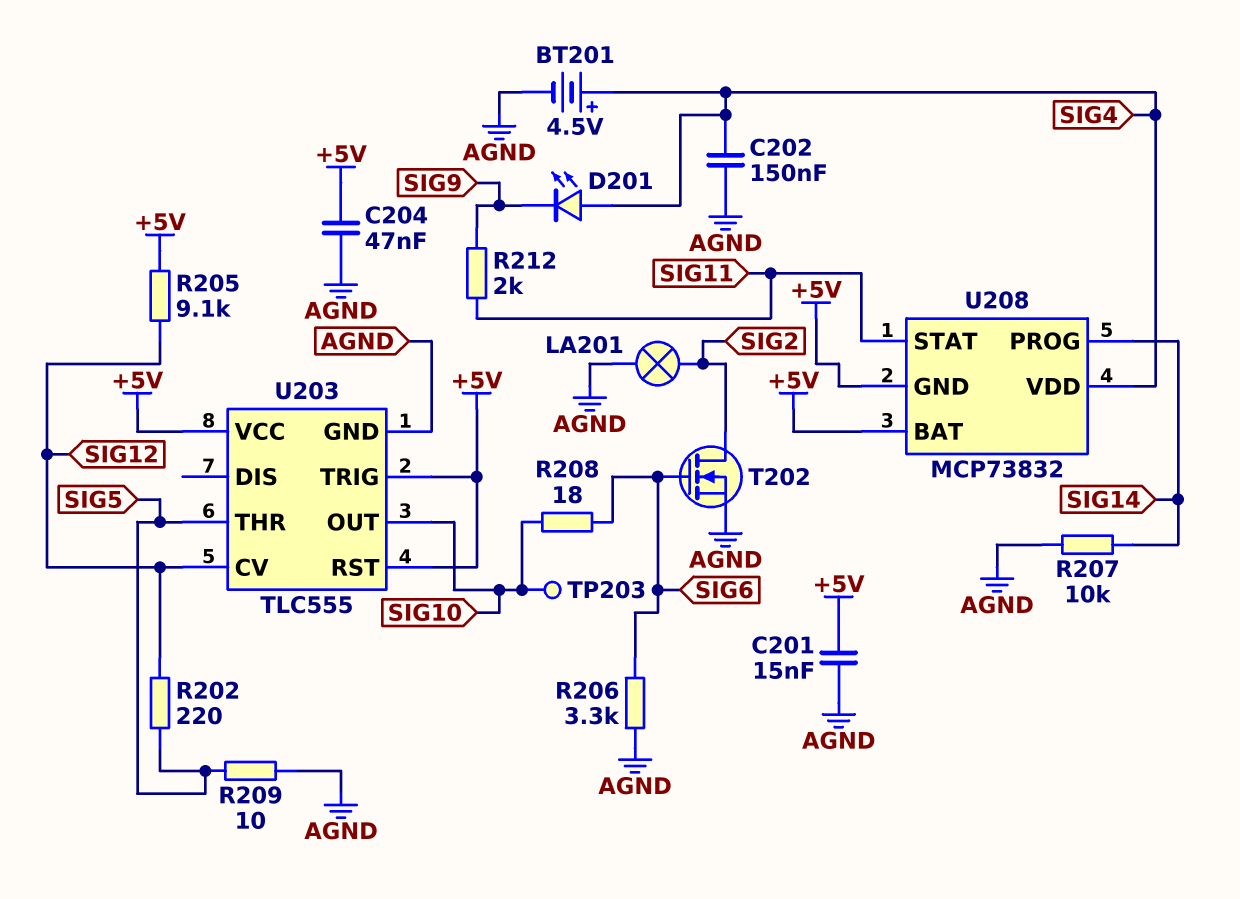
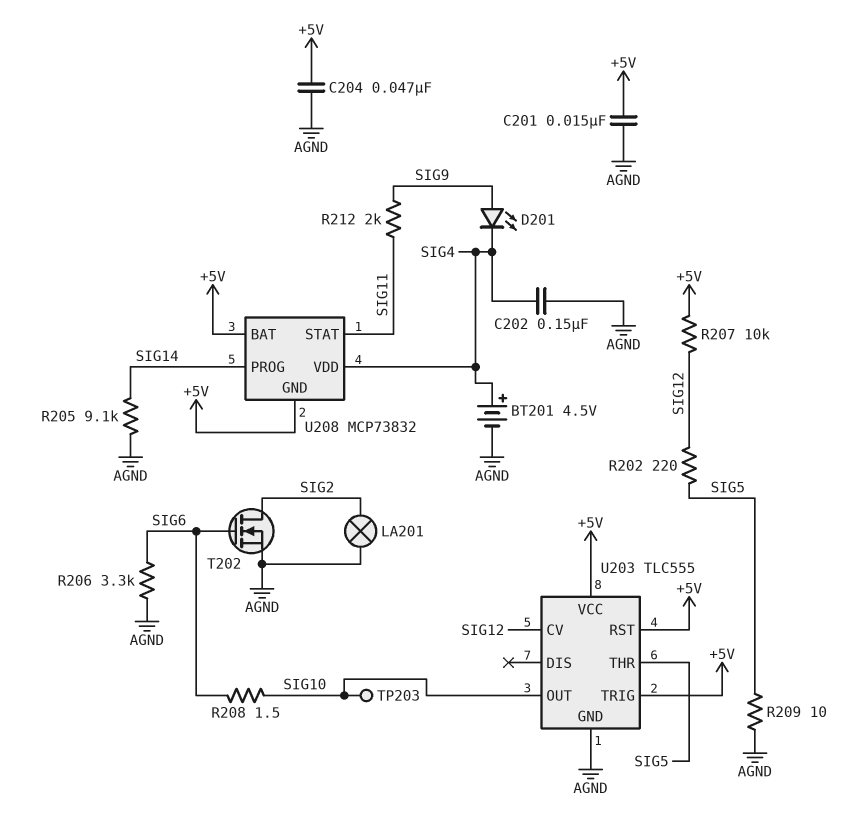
D201: LED (A SIG4, K SIG9) -> LED (A SIG9, K SIG4)
R205: 9.1k (+5V, SIG12) -> 9.1k (AGND, SIG14)
R207: 10k (AGND, SIG14) -> 10k (+5V, SIG12)
R208: 18 (SIG6, SIG10) -> 1.5 (SIG6, SIG10)

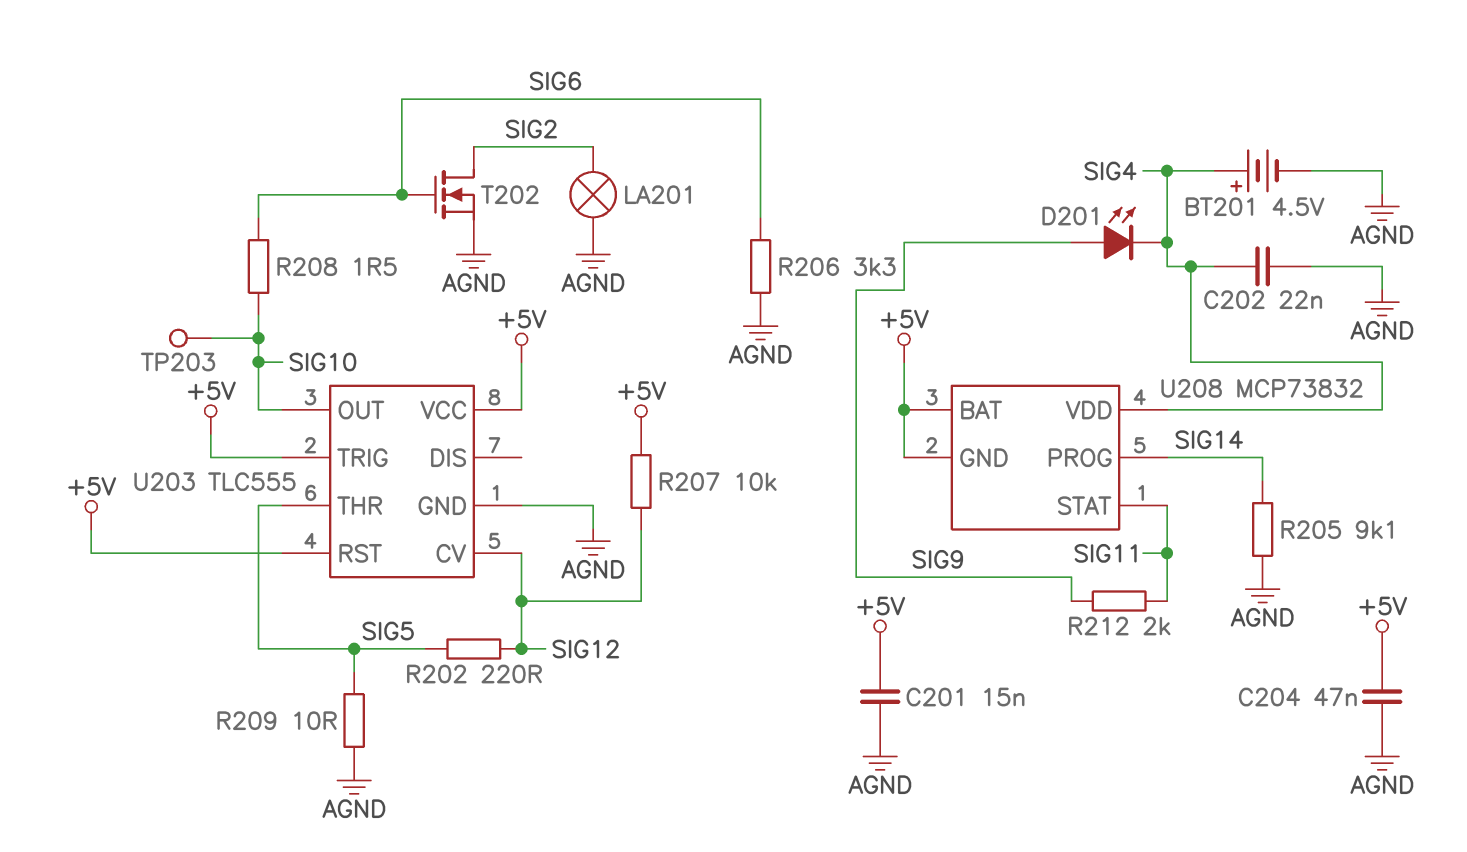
C202: 150nF (AGND, SIG4) -> 22nF (AGND, SIG4)

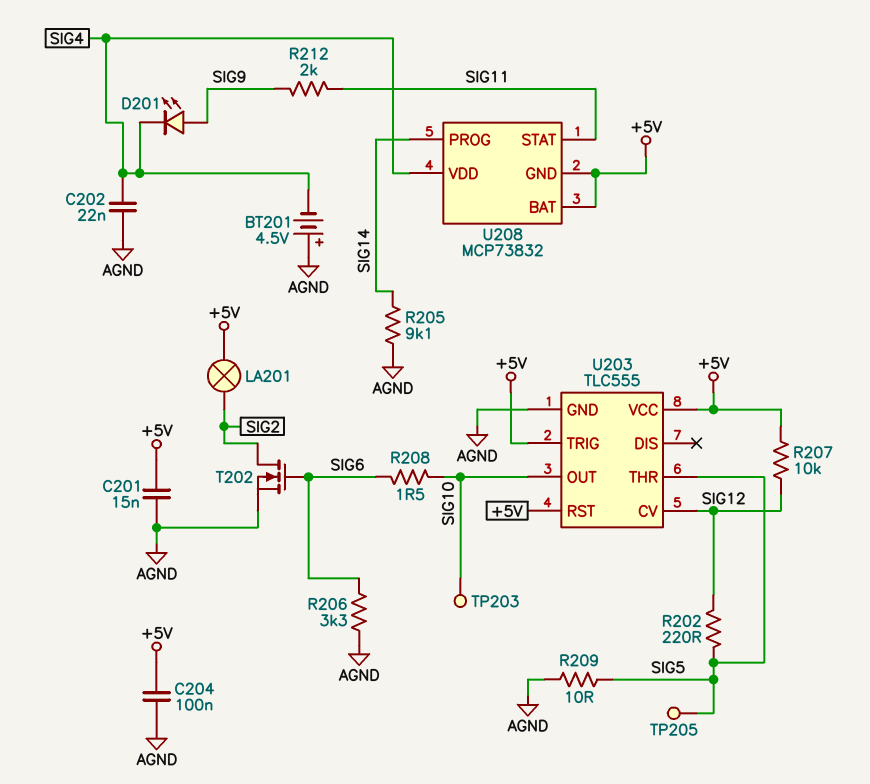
BT201: 4.5V (plus SIG4, minus AGND) -> 4.5V (plus AGND, minus SIG4)
C204: 47nF (+5V, AGND) -> 100nF (+5V, AGND)
LA201: lamp (AGND, SIG2) -> lamp (+5V, SIG2)
TP205: none -> test point (SIG5)

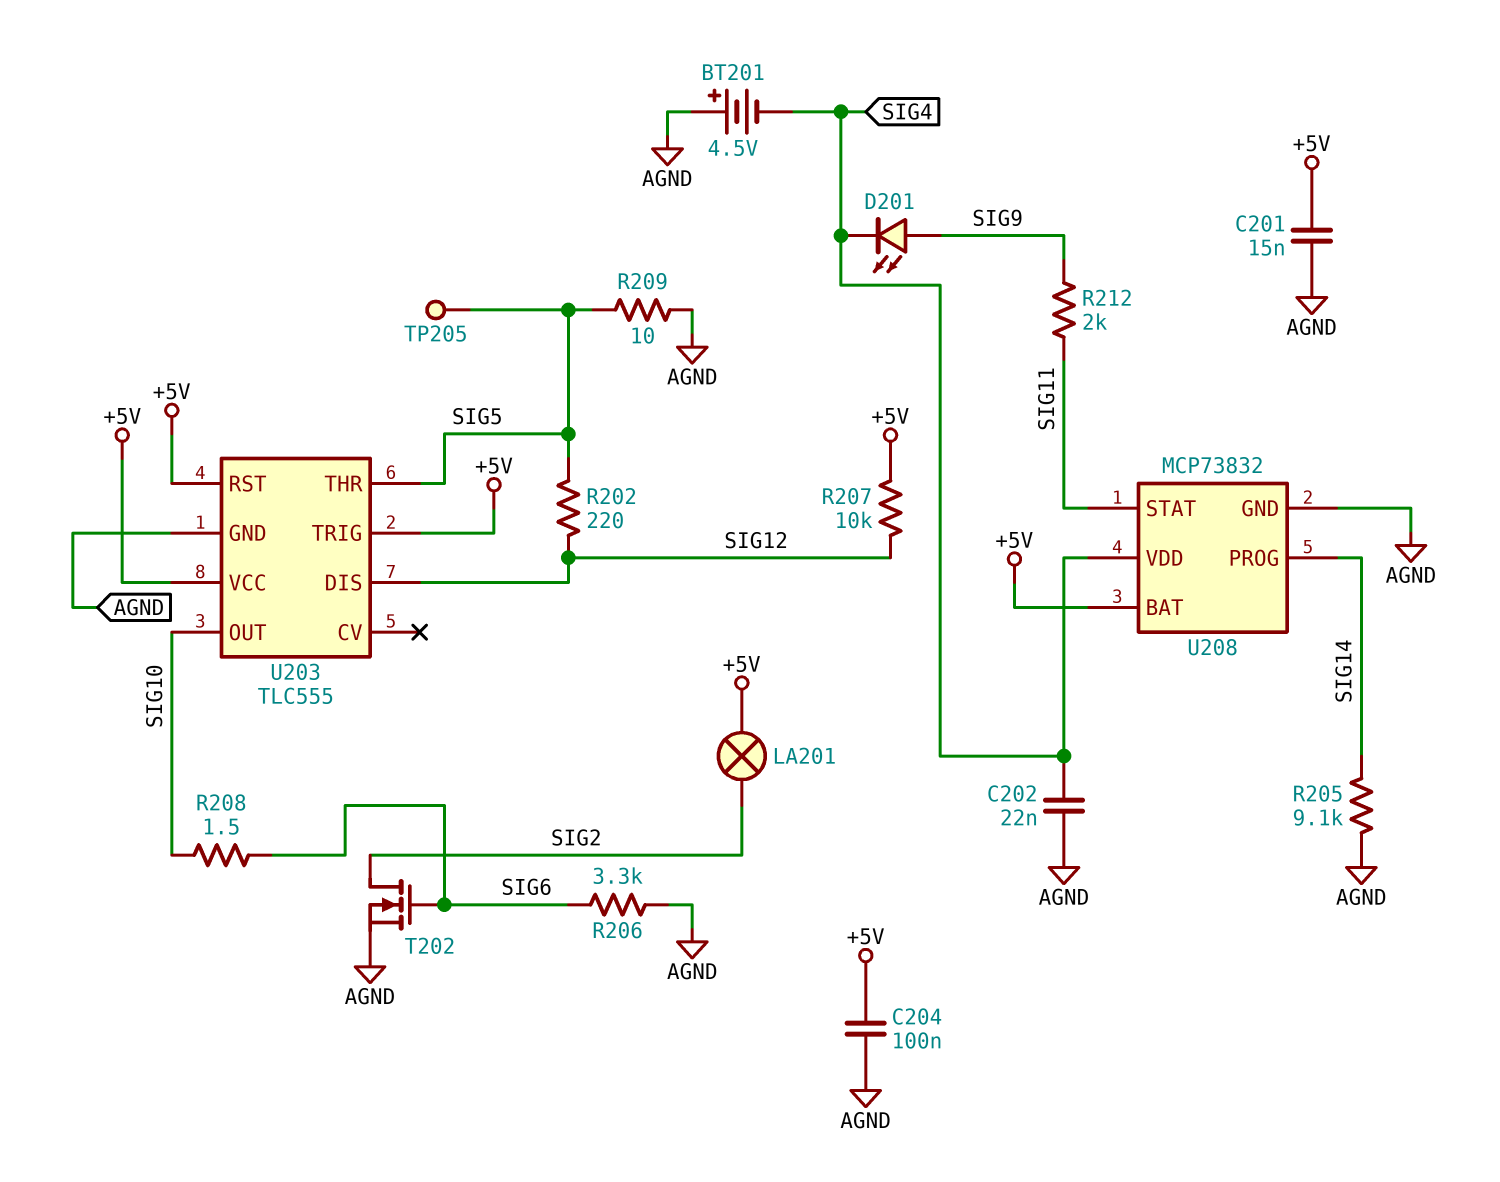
TP203: test point (SIG10) -> none
U203 pin CV: SIG12 -> none
U203 pin DIS: none -> SIG12
U208 pin GND: +5V -> AGND

